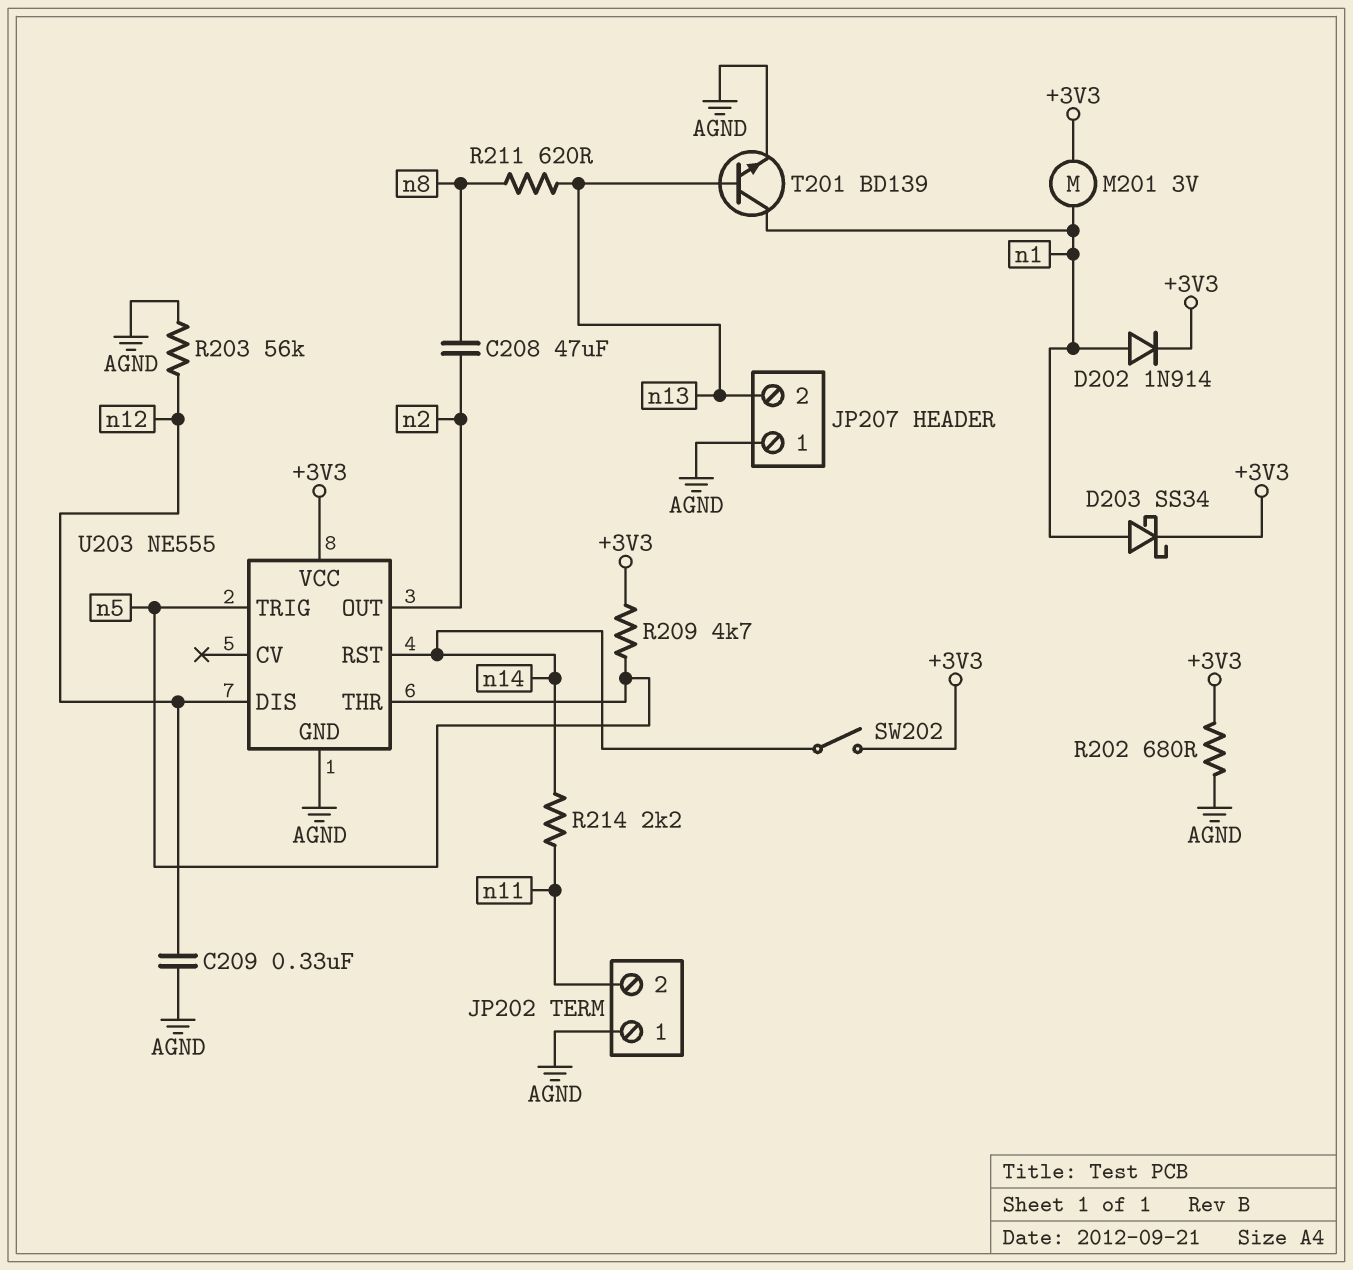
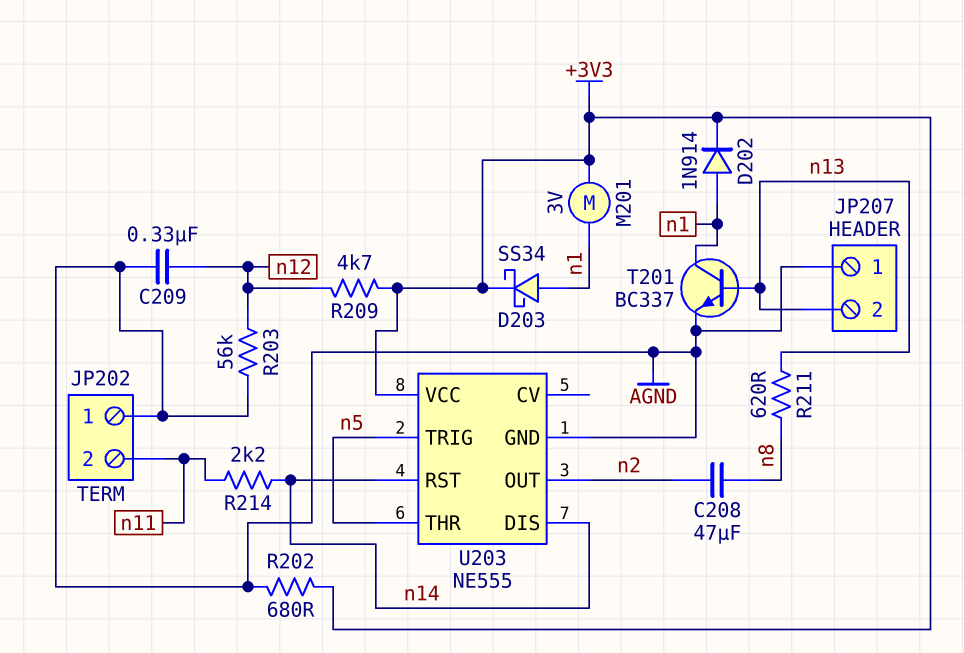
R209: 4.7k (+3V3, n5) -> 4.7k (+3V3, n12)
SW202: switch (+3V3, n14) -> none
T201: NPN BD139 (B n13, C n1, E AGND) -> NPN BC337 (B n13, C n1, E AGND)
U203 pin DIS: n12 -> n14

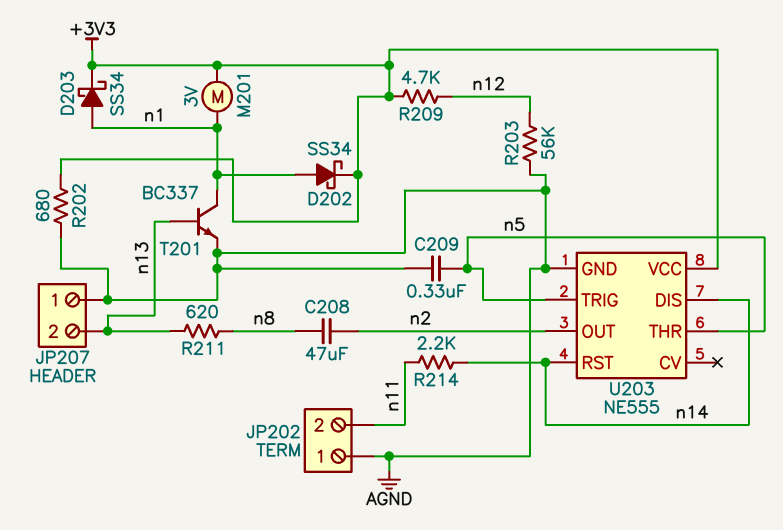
C209: 330nF (AGND, n12) -> 330nF (AGND, n5)
D202: diode 1N914 (A n1, K +3V3) -> schottky SS34 (A n1, K +3V3)

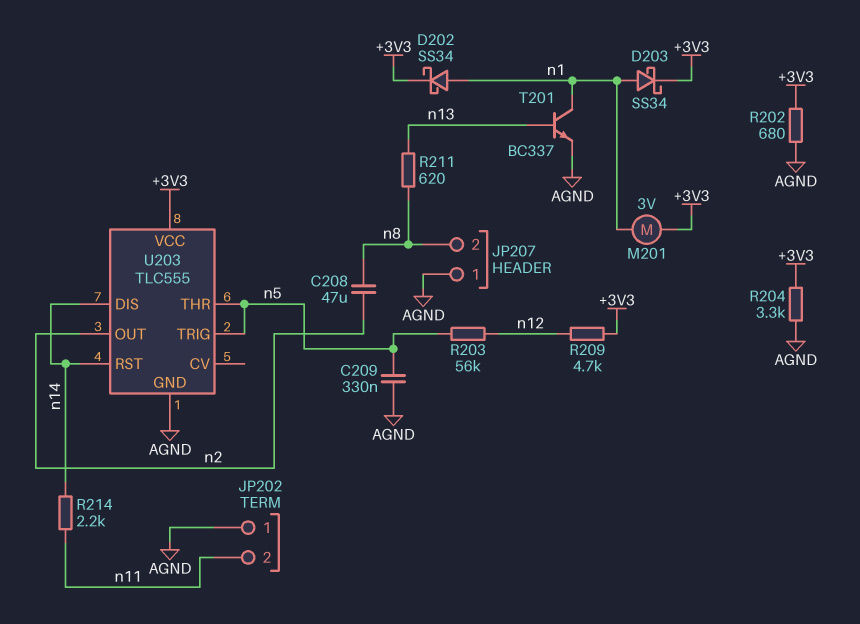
JP207 pin 2: n13 -> n8
R203: 56k (AGND, n12) -> 56k (n5, n12)
R204: none -> 3.3k (+3V3, AGND)
U203: NE555 -> TLC555

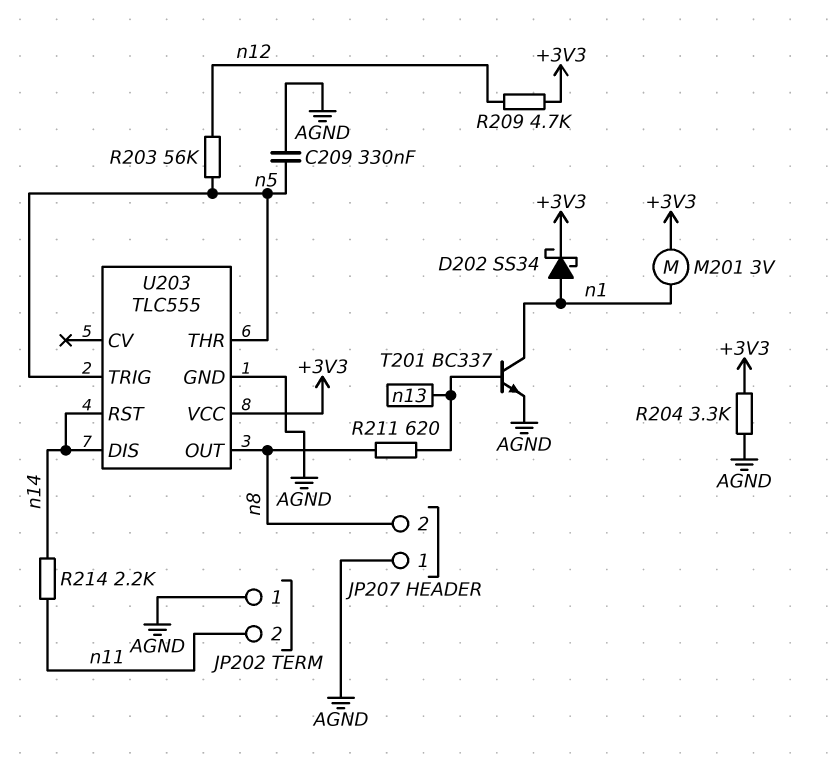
C208: 47uF (n2, n8) -> none
D203: schottky SS34 (A n1, K +3V3) -> none
R202: 680 (+3V3, AGND) -> none
U203 pin OUT: n2 -> n8

